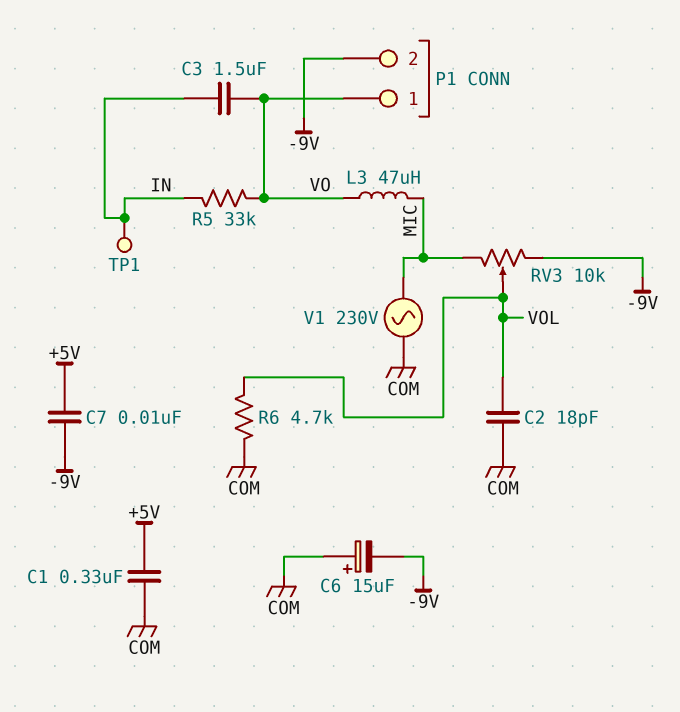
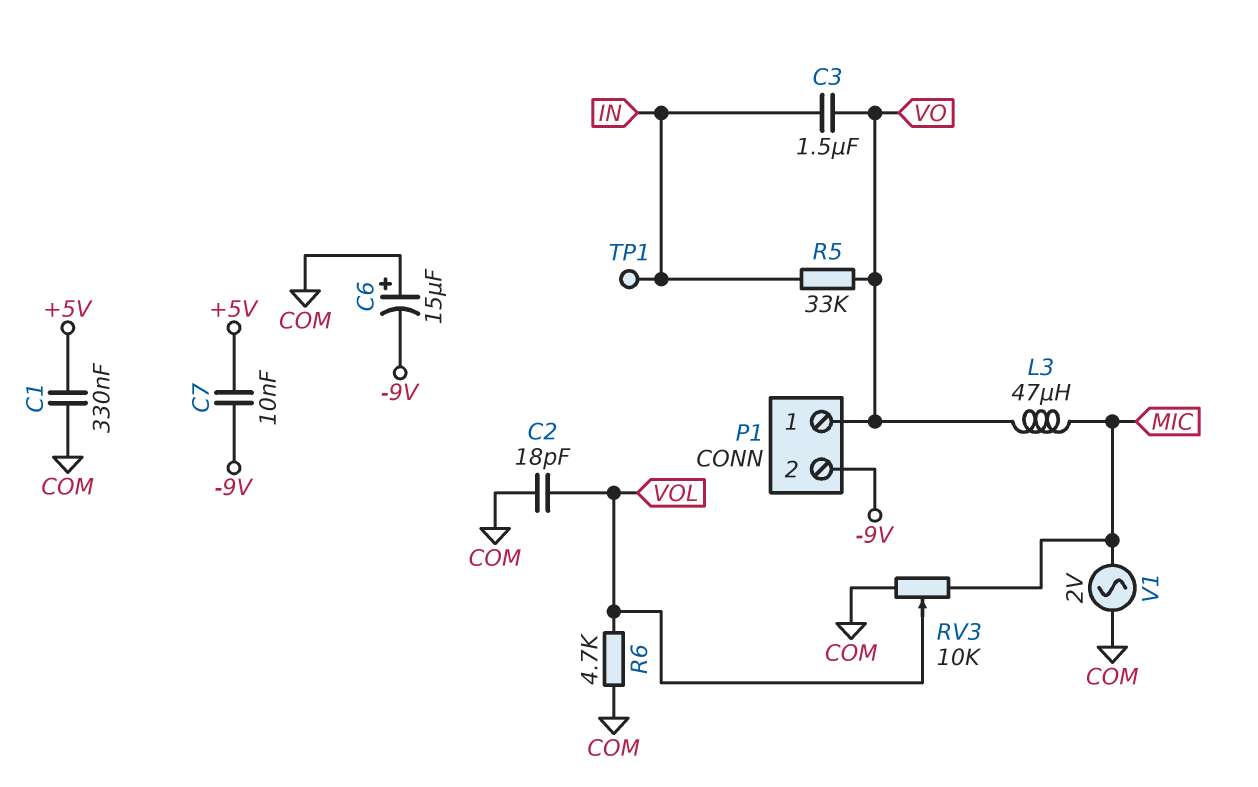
RV3: 10k (-9V, MIC, wiper VOL) -> 10k (COM, MIC, wiper VOL)
V1: AC 230V (COM, MIC) -> AC 2V (COM, MIC)

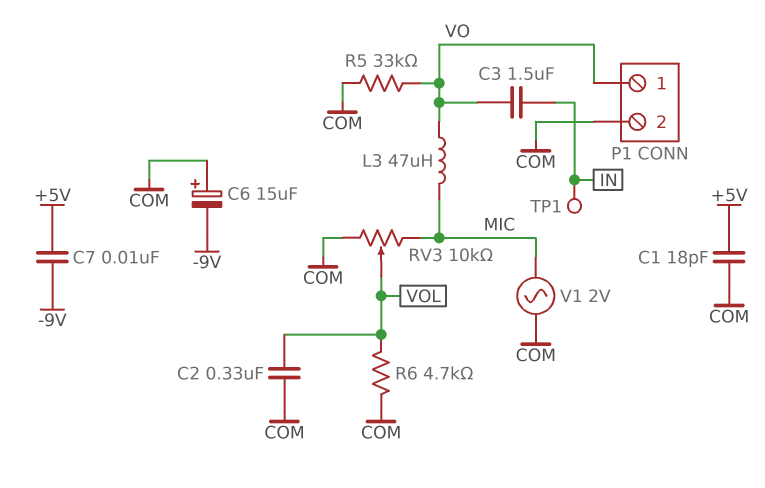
C1: 330nF (+5V, COM) -> 18pF (+5V, COM)
C2: 18pF (COM, VOL) -> 330nF (COM, VOL)
P1 pin 2: -9V -> COM
R5: 33k (IN, VO) -> 33k (COM, VO)

